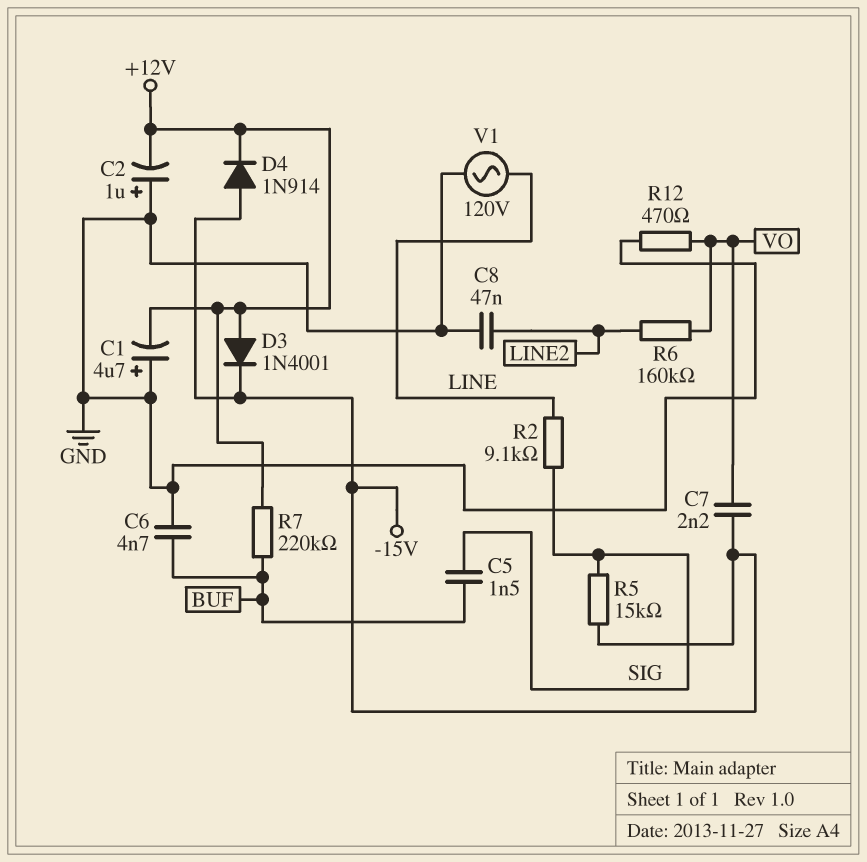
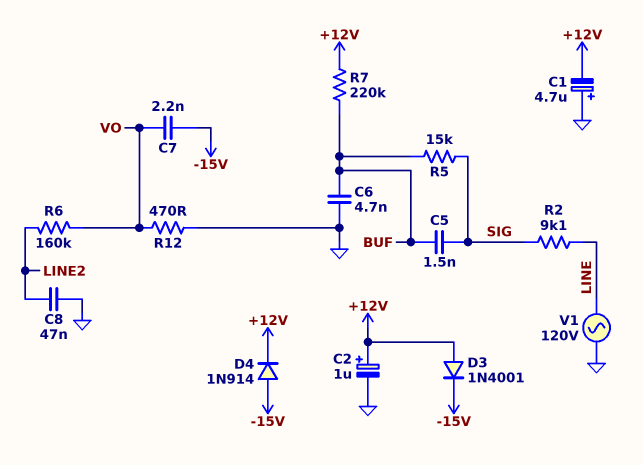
C2: 1uF (plus GND, minus +12V) -> 1uF (plus +12V, minus GND)
R5: 15k (-15V, SIG) -> 15k (BUF, SIG)

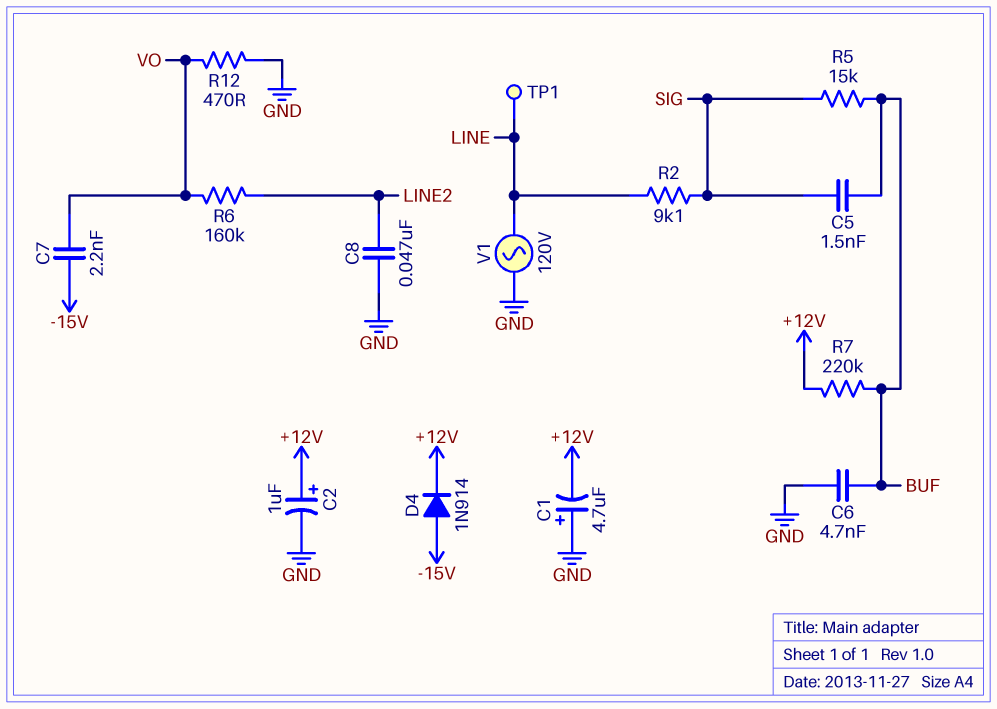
D3: diode 1N4001 (A +12V, K -15V) -> none
TP1: none -> test point (LINE)

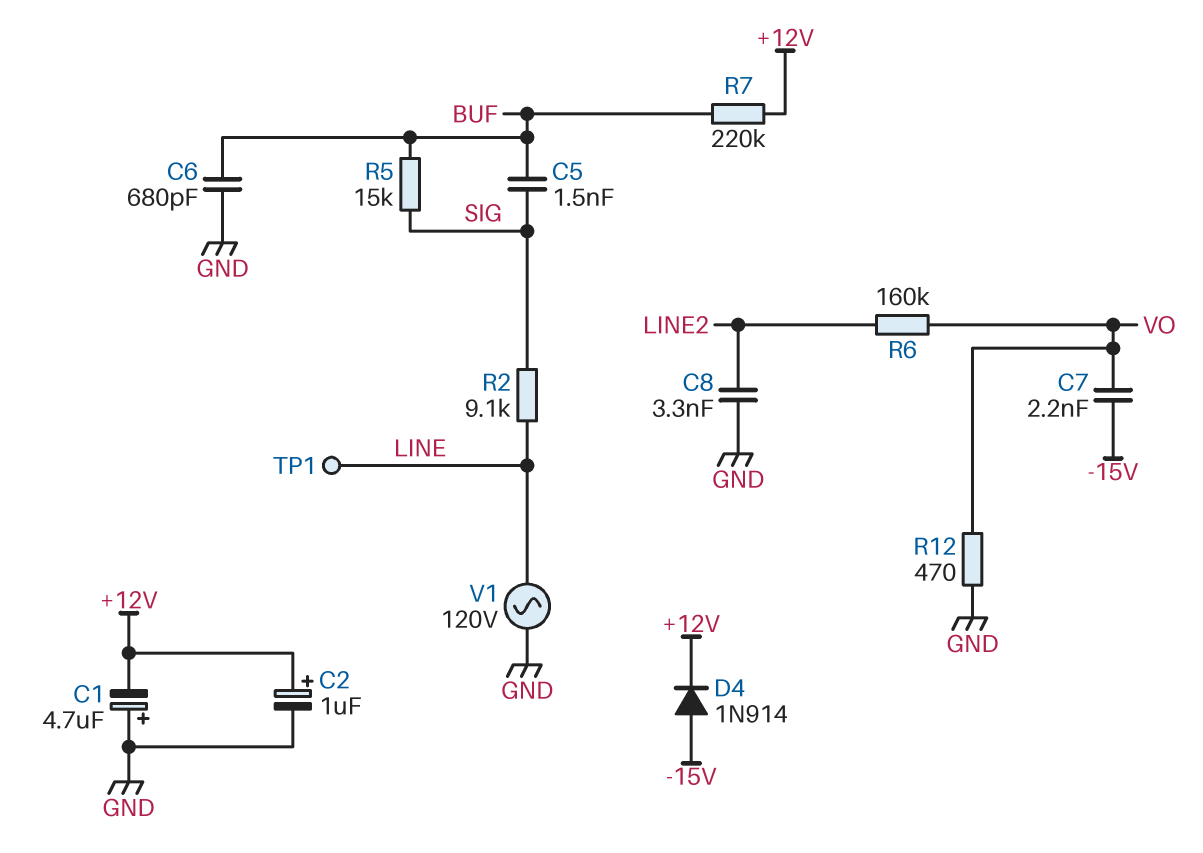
C6: 4.7nF (BUF, GND) -> 680pF (BUF, GND)
C8: 47nF (GND, LINE2) -> 3.3nF (GND, LINE2)

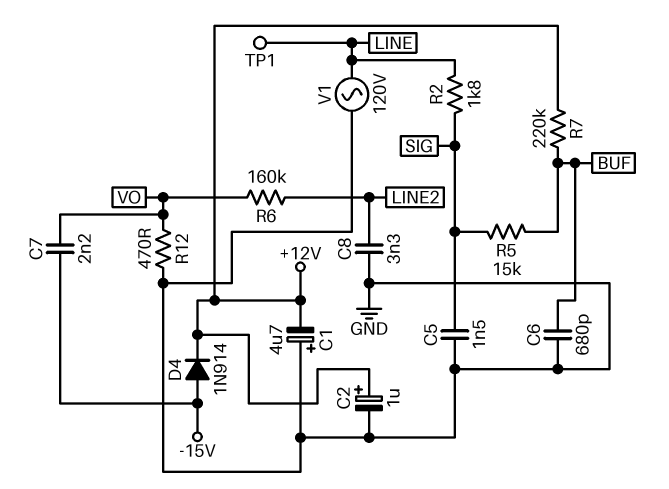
C5: 1.5nF (BUF, SIG) -> 1.5nF (GND, SIG)
R2: 9.1k (LINE, SIG) -> 1.8k (LINE, SIG)

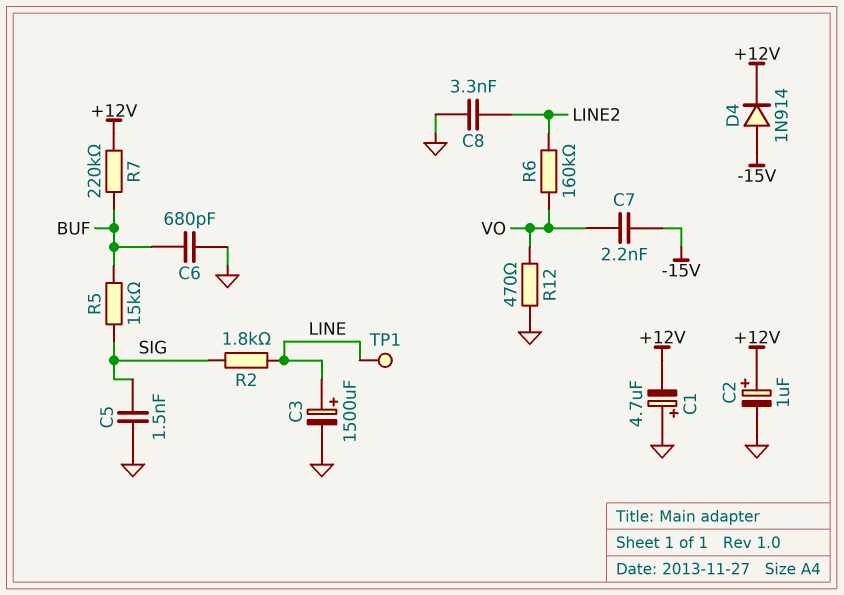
C3: none -> 1500uF (plus LINE, minus GND)
V1: AC 120V (GND, LINE) -> none

